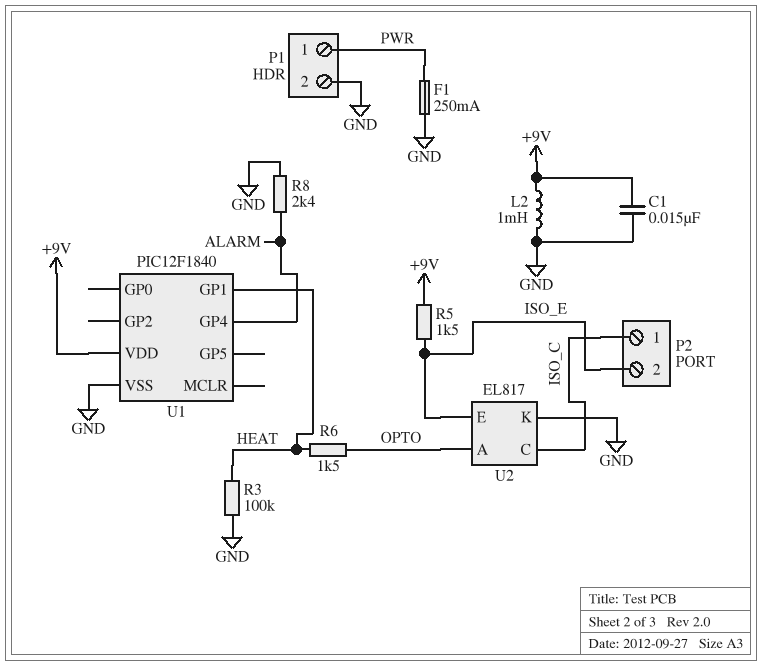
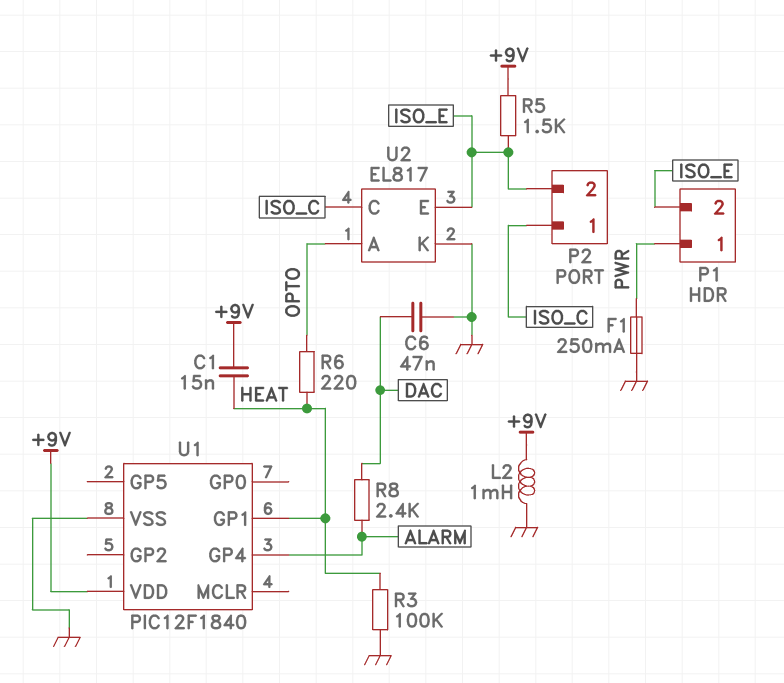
C1: 15nF (+9V, GND) -> 15nF (+9V, HEAT)
C6: none -> 47nF (DAC, GND)
P1 pin 2: GND -> ISO_E
R6: 1.5k (HEAT, OPTO) -> 220 (HEAT, OPTO)
R8: 2.4k (ALARM, GND) -> 2.4k (ALARM, DAC)

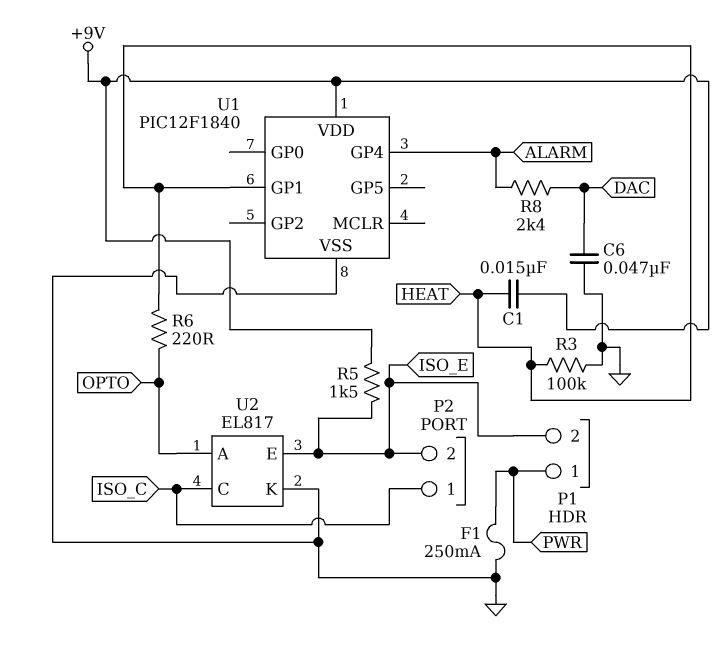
L2: 1mH (+9V, GND) -> none

